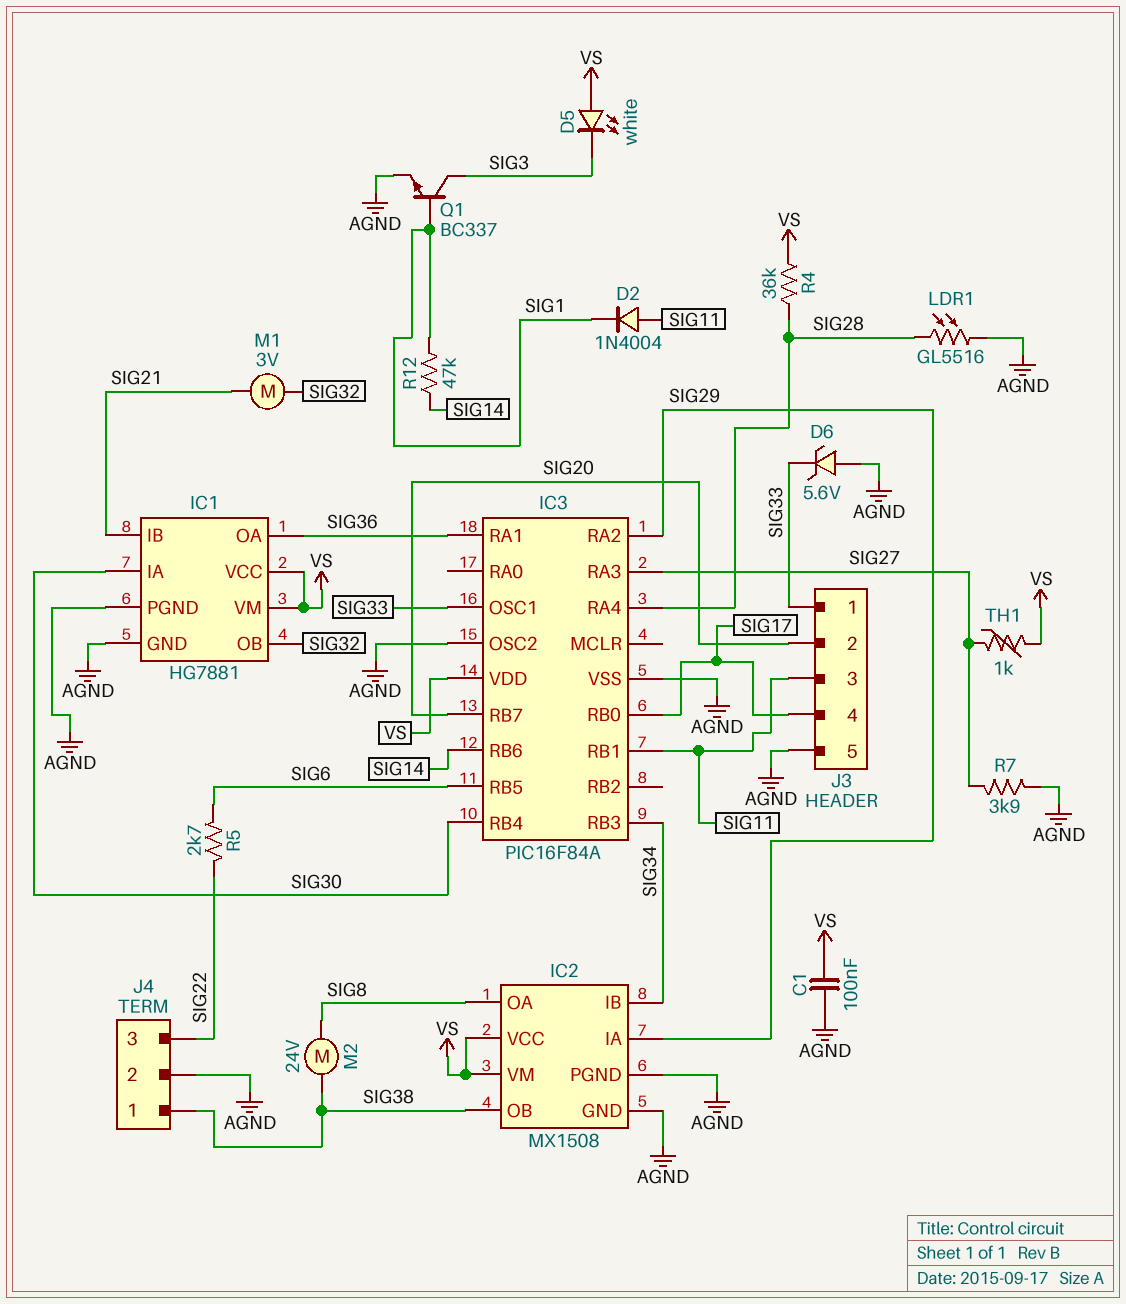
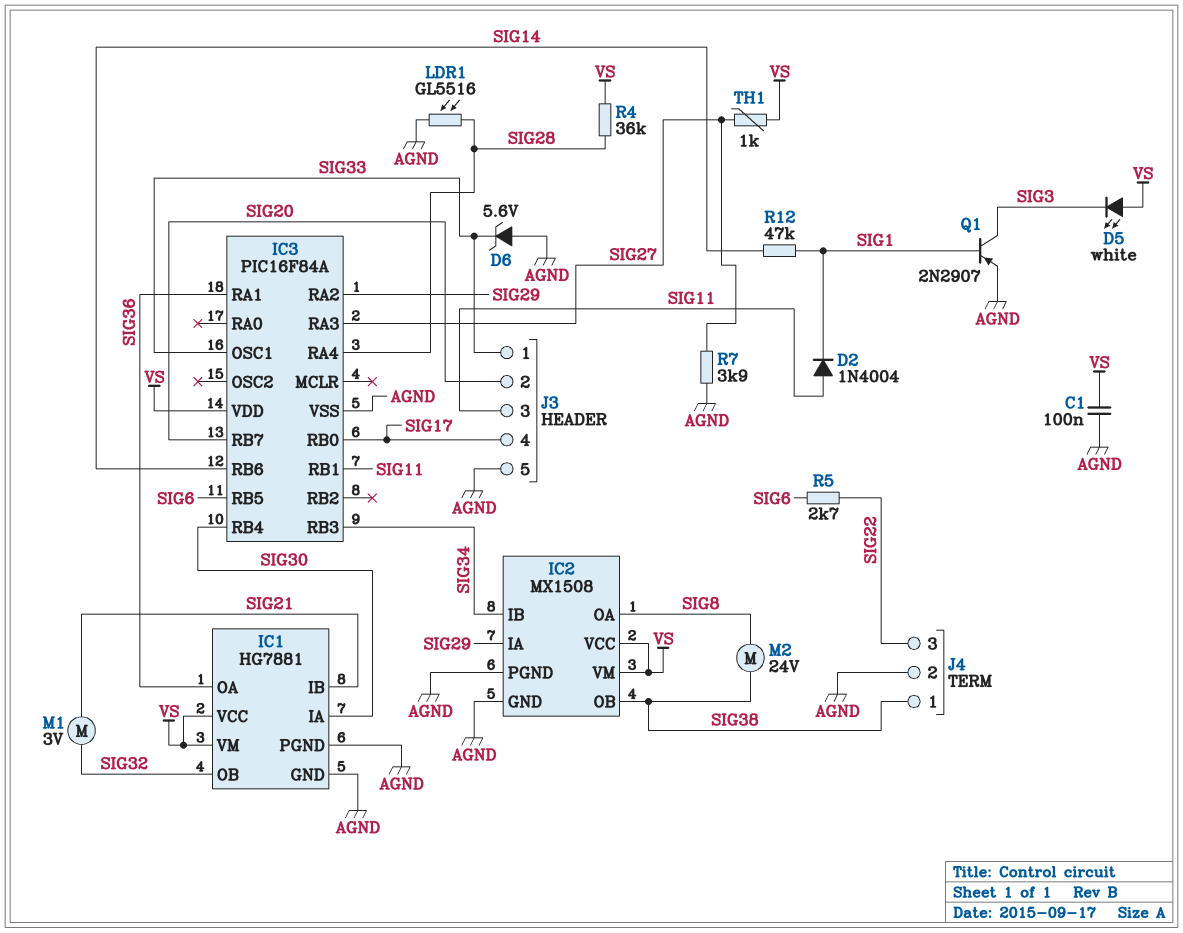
IC3 pin OSC2: AGND -> none
Q1: NPN BC337 (B SIG1, C SIG3, E AGND) -> PNP 2N2907 (B SIG1, C SIG3, E AGND)

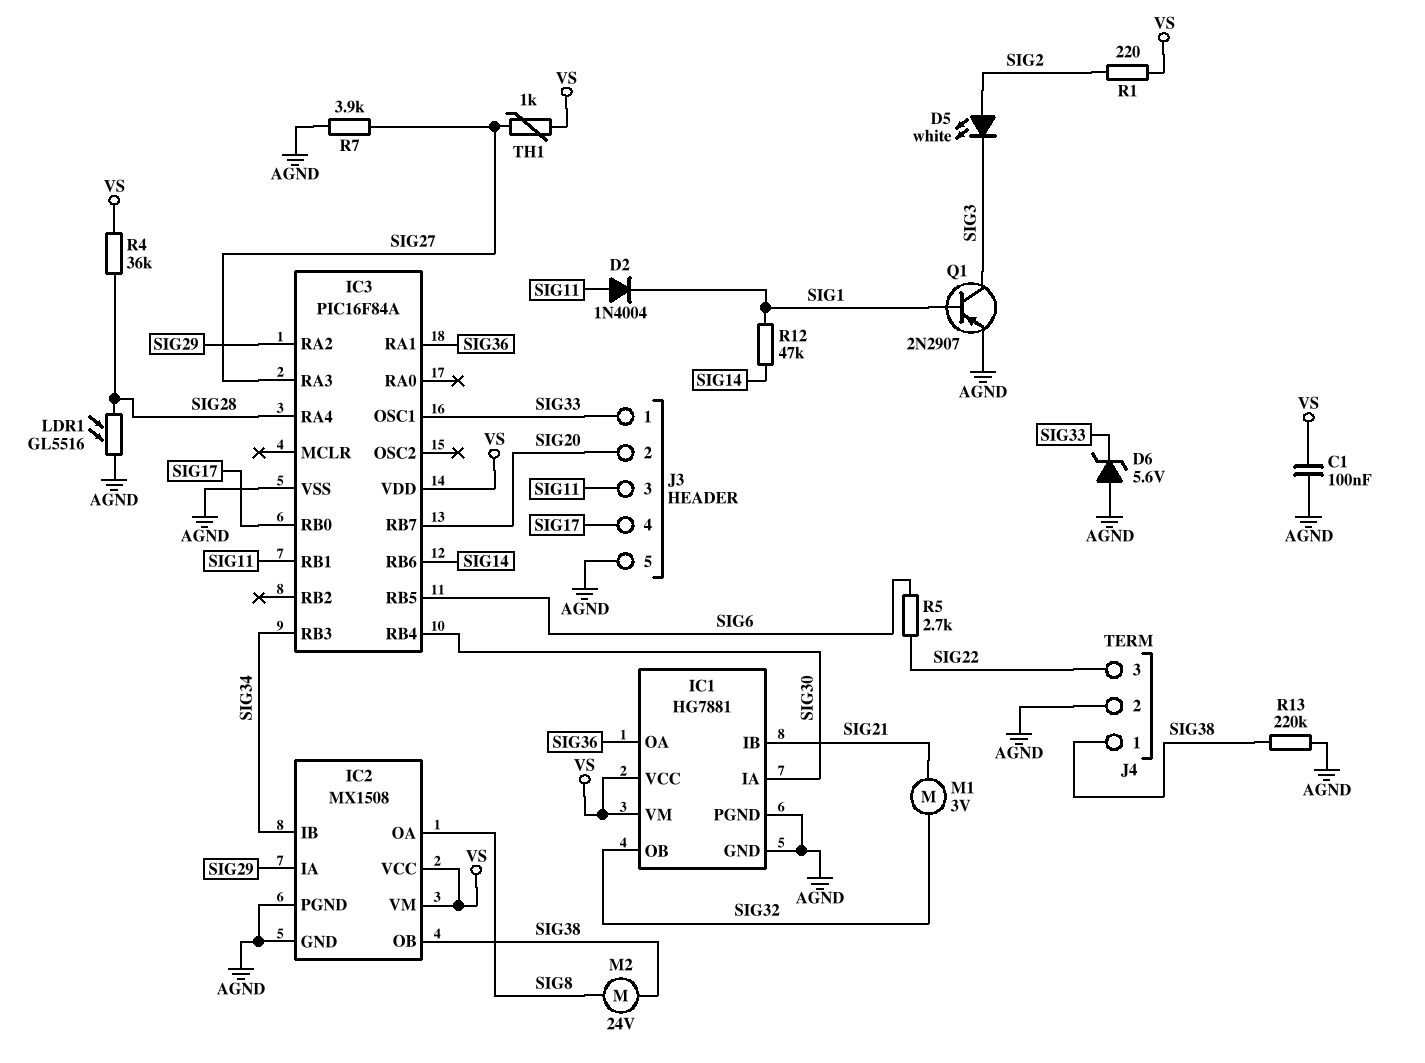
D5: LED white (A VS, K SIG3) -> LED white (A SIG2, K SIG3)
R1: none -> 220 (SIG2, VS)
R13: none -> 220k (AGND, SIG38)

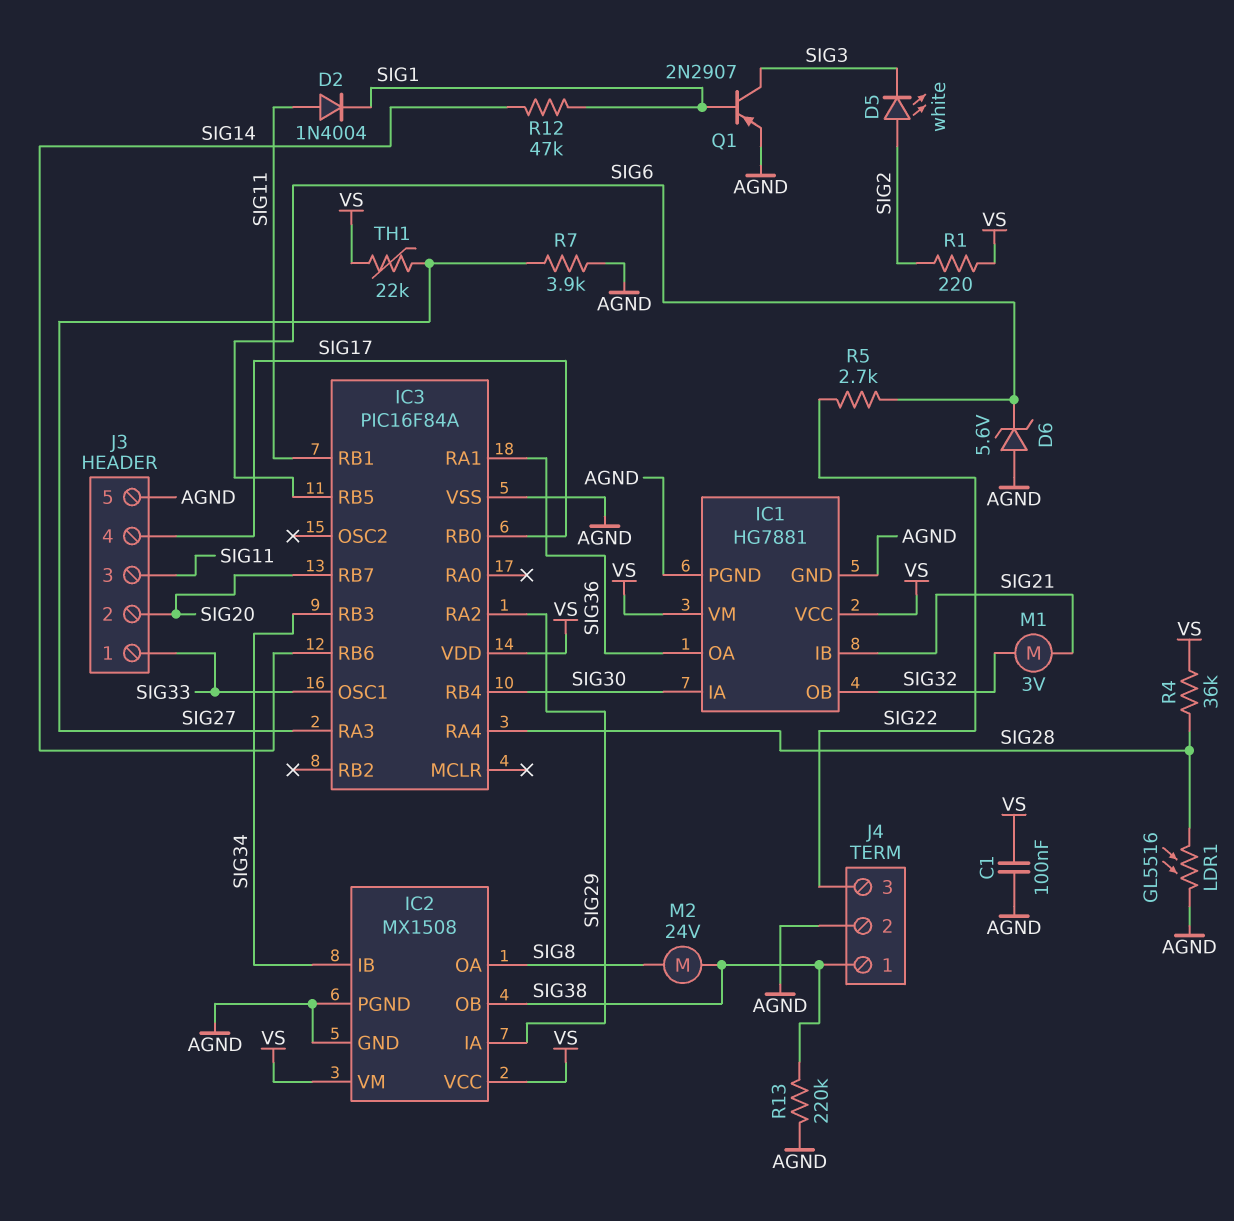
D6: zener 5.6V (A AGND, K SIG33) -> zener 5.6V (A AGND, K SIG6)
TH1: 1k (SIG27, VS) -> 22k (SIG27, VS)

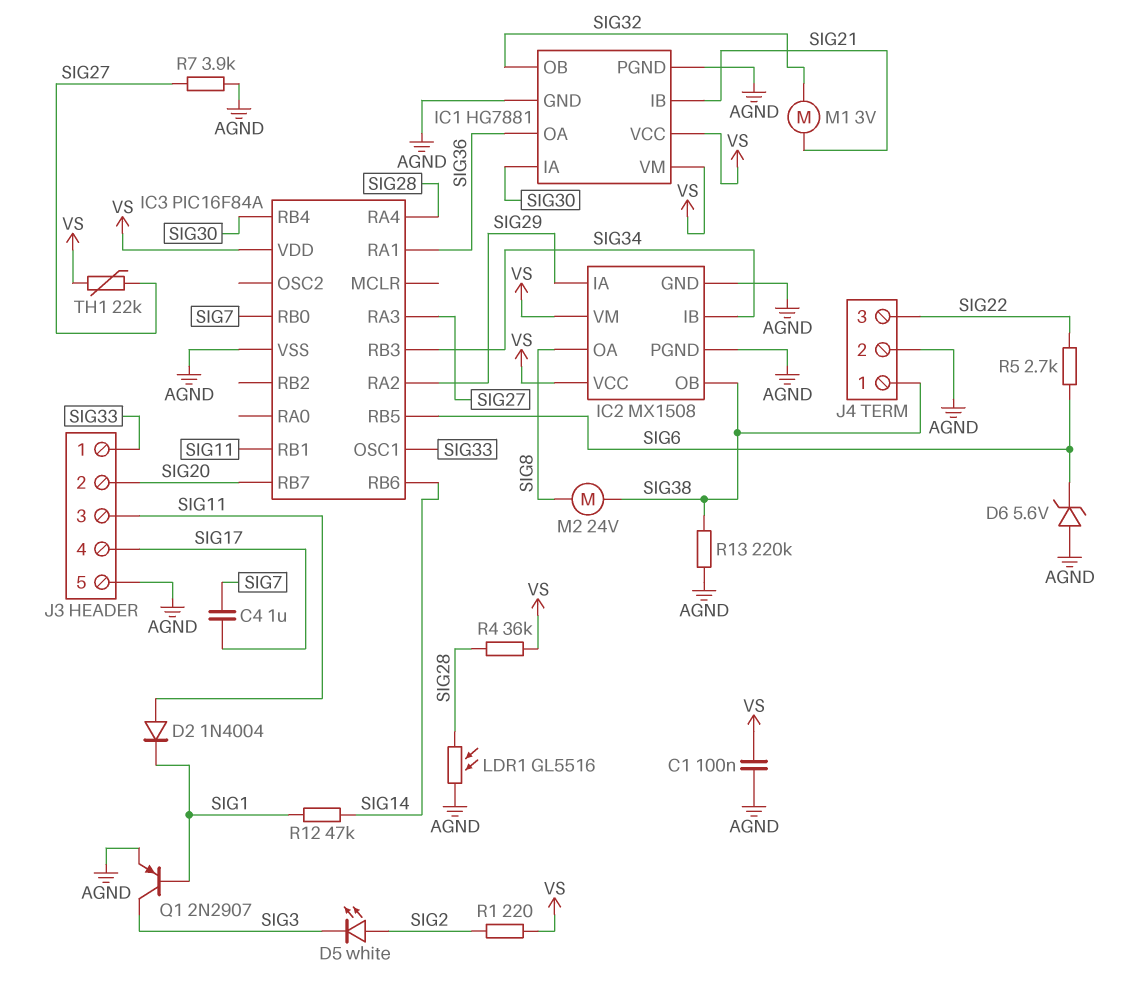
C4: none -> 1uF (SIG7, SIG17)
IC3 pin RB0: SIG17 -> SIG7

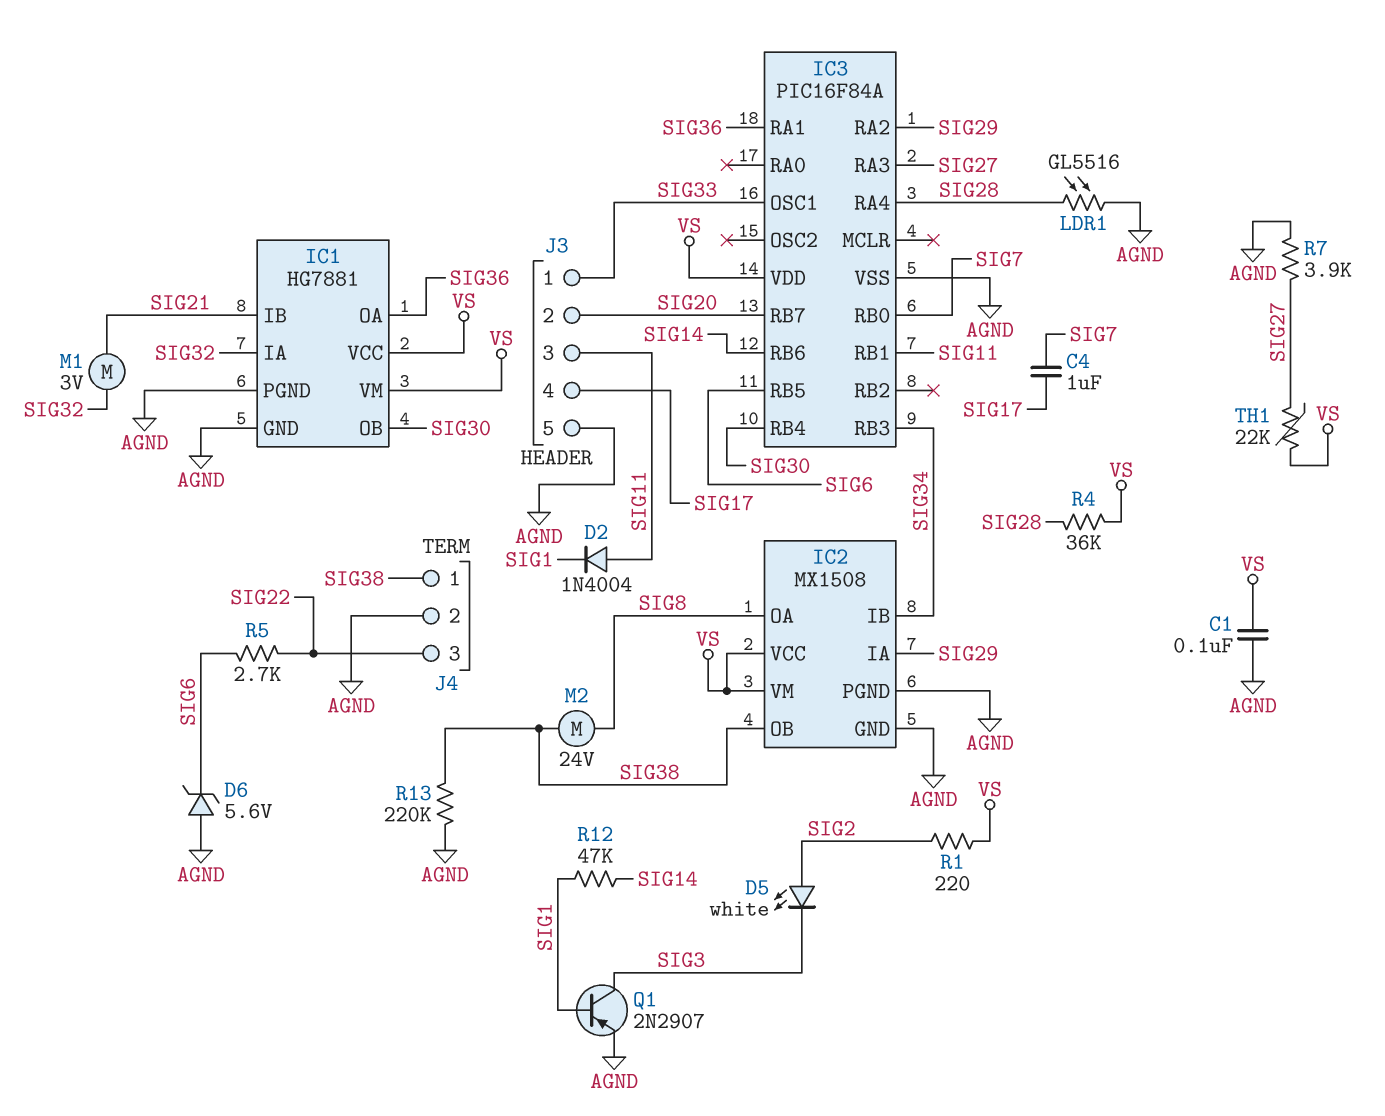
IC1 pin IA: SIG30 -> SIG32
IC1 pin OB: SIG32 -> SIG30

